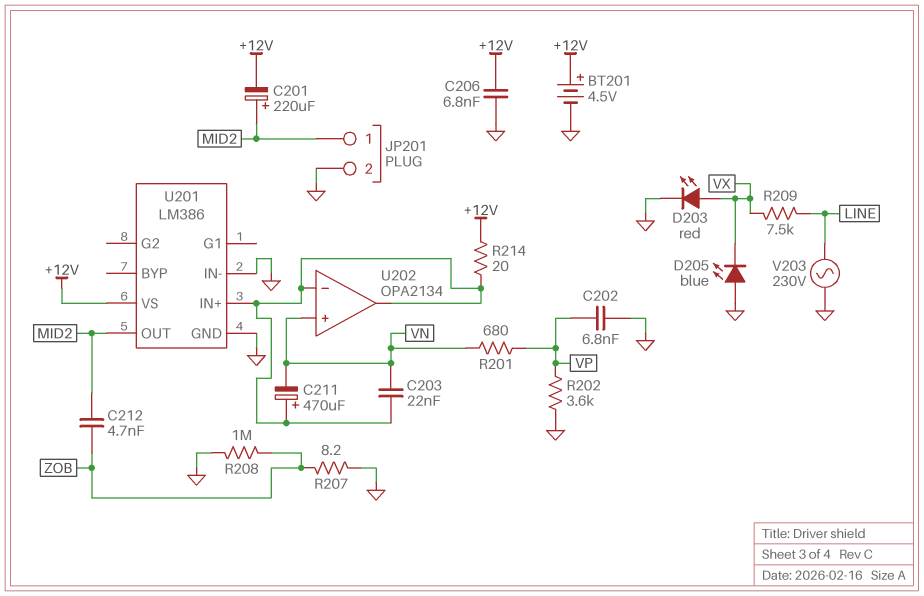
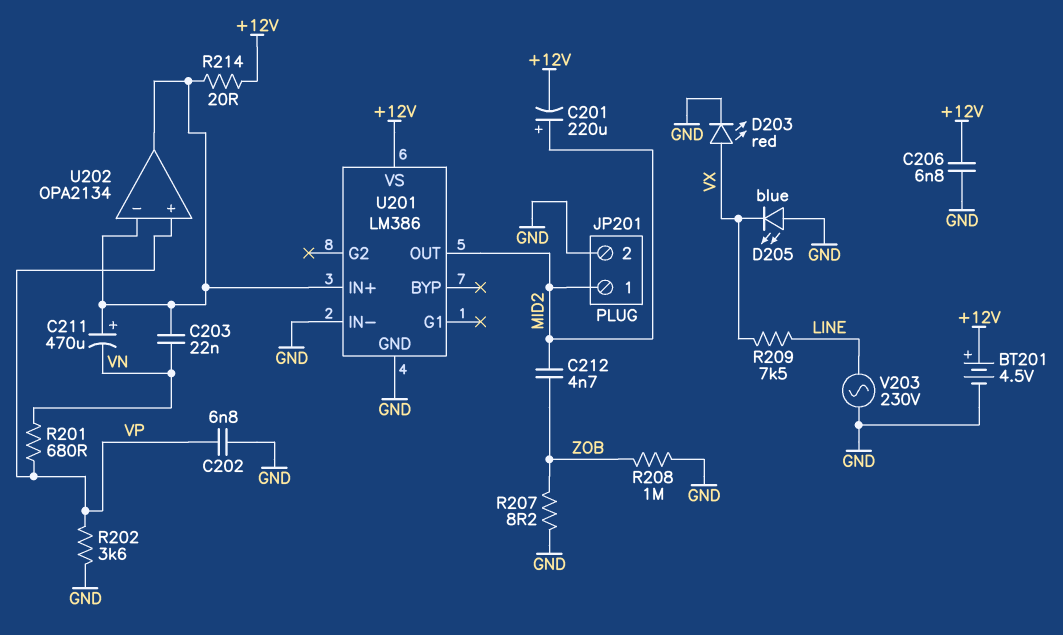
U202 pin in+: VN -> VP

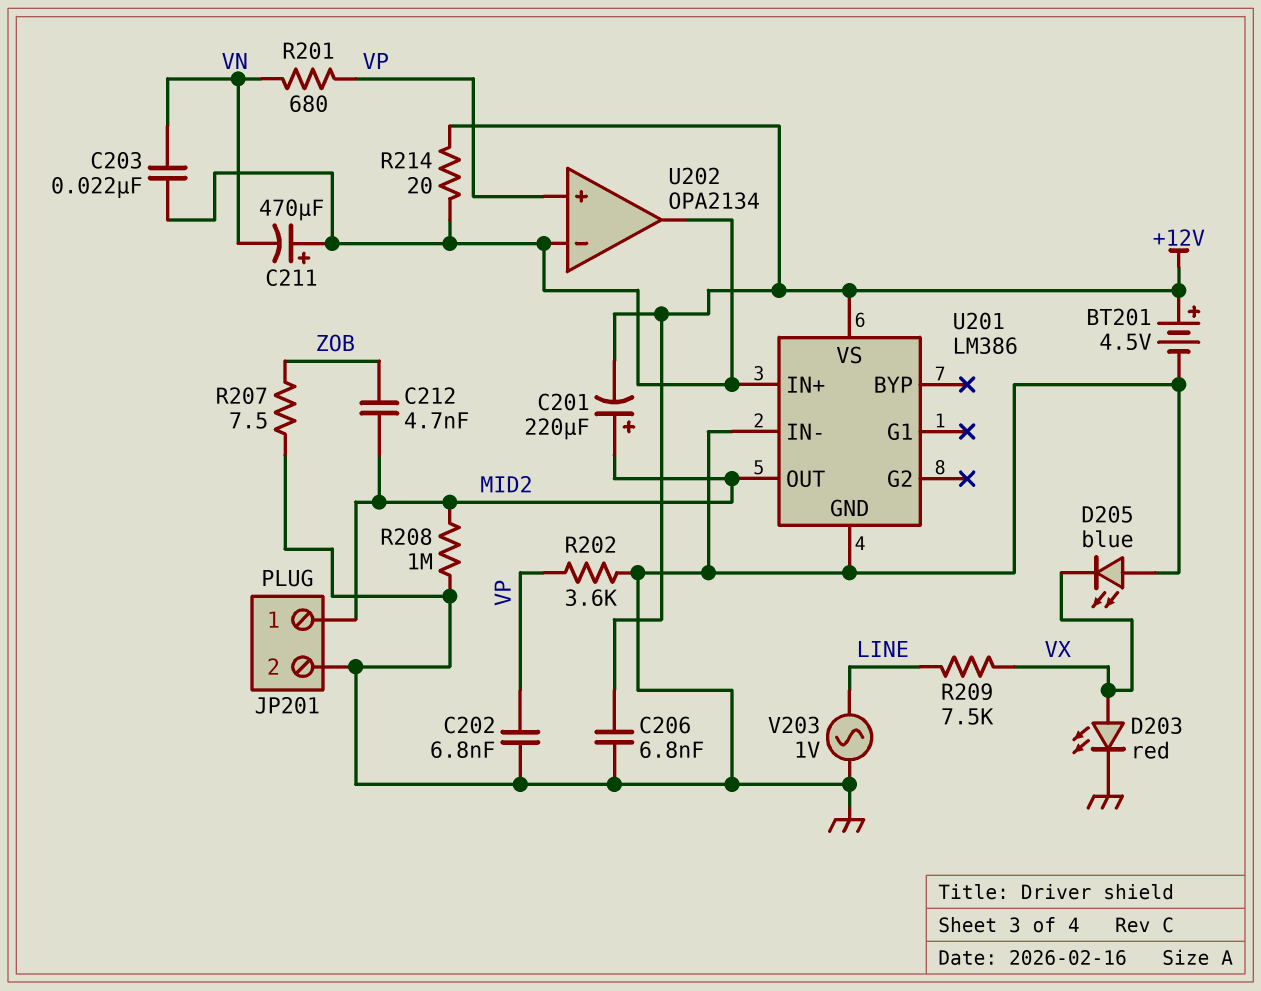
R207: 8.2 (GND, ZOB) -> 7.5 (GND, ZOB)
R208: 1M (GND, ZOB) -> 1M (GND, MID2)
V203: AC 230V (GND, LINE) -> AC 1V (GND, LINE)

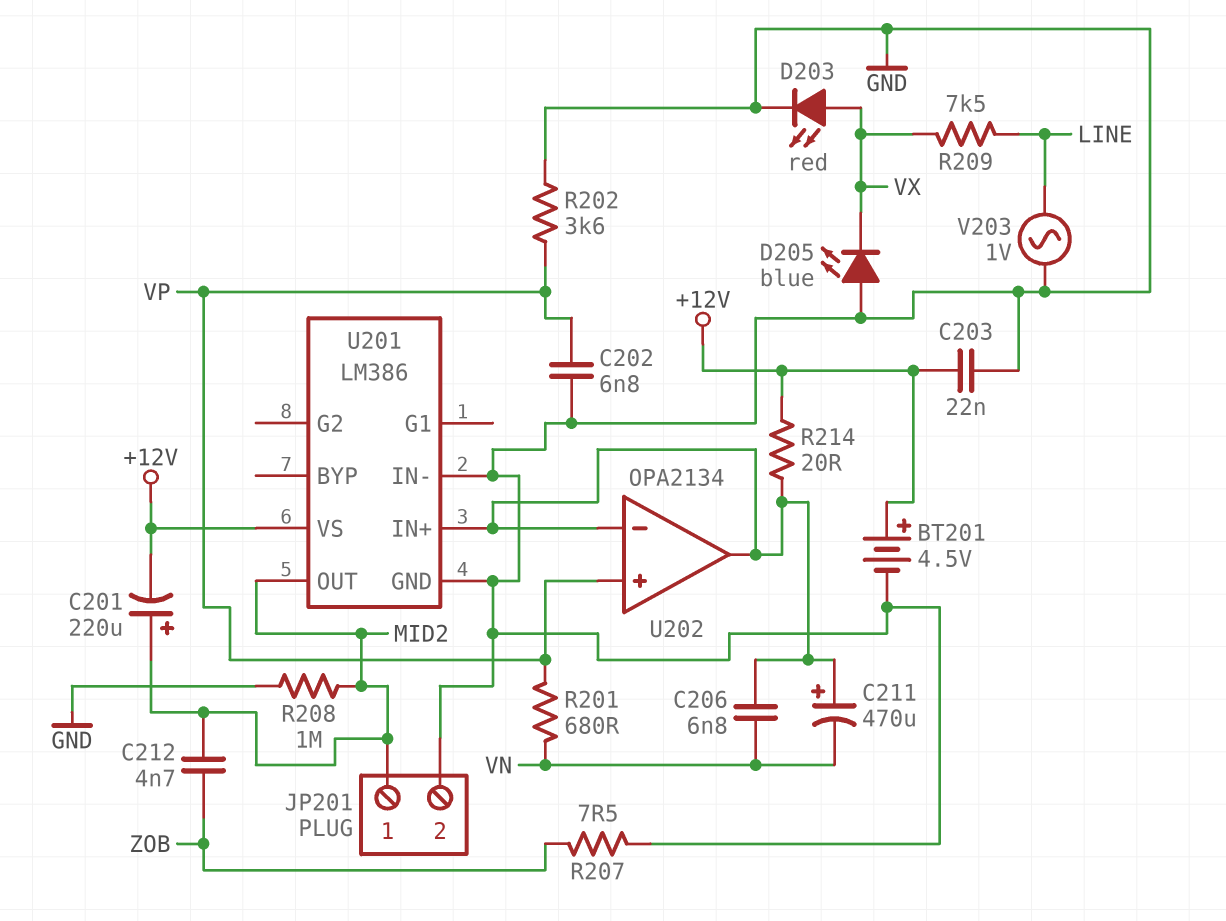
C203: 22nF (U201/IN+, VN) -> 22nF (+12V, GND)
C206: 6.8nF (+12V, GND) -> 6.8nF (U201/IN+, VN)

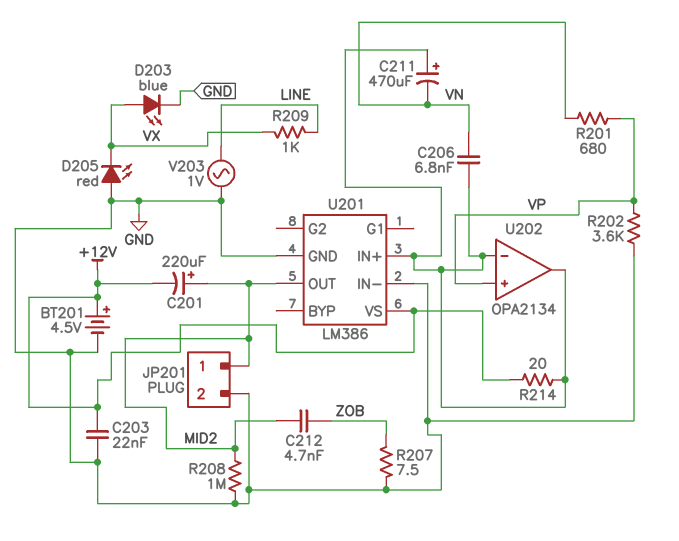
C202: 6.8nF (GND, VP) -> none
D203: LED red (A VX, K GND) -> LED blue (A VX, K GND)
D205: LED blue (A GND, K VX) -> LED red (A GND, K VX)
R209: 7.5k (LINE, VX) -> 1k (LINE, VX)

